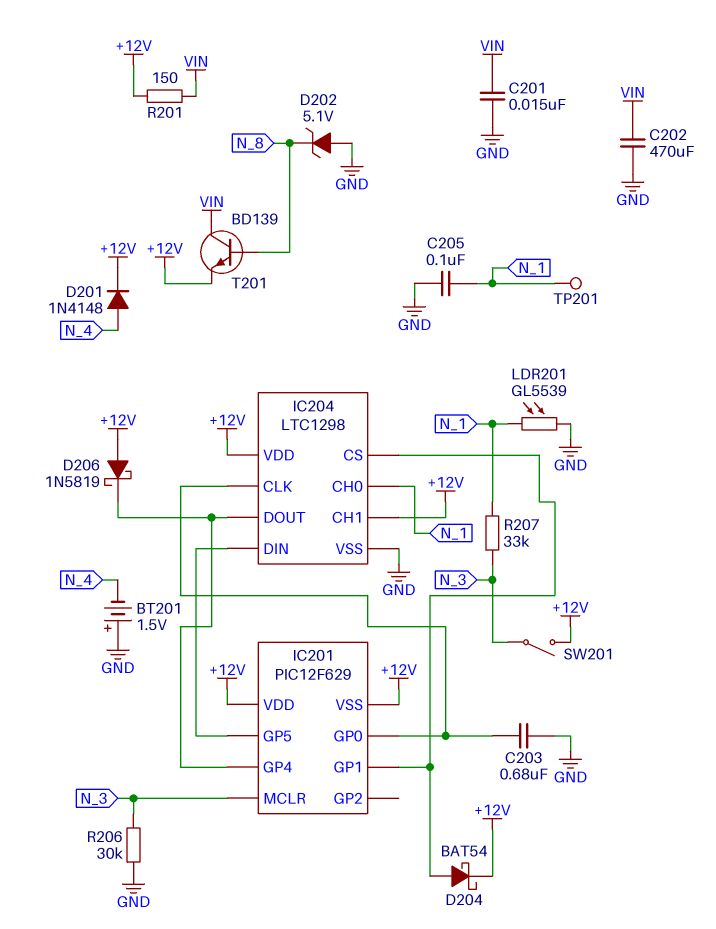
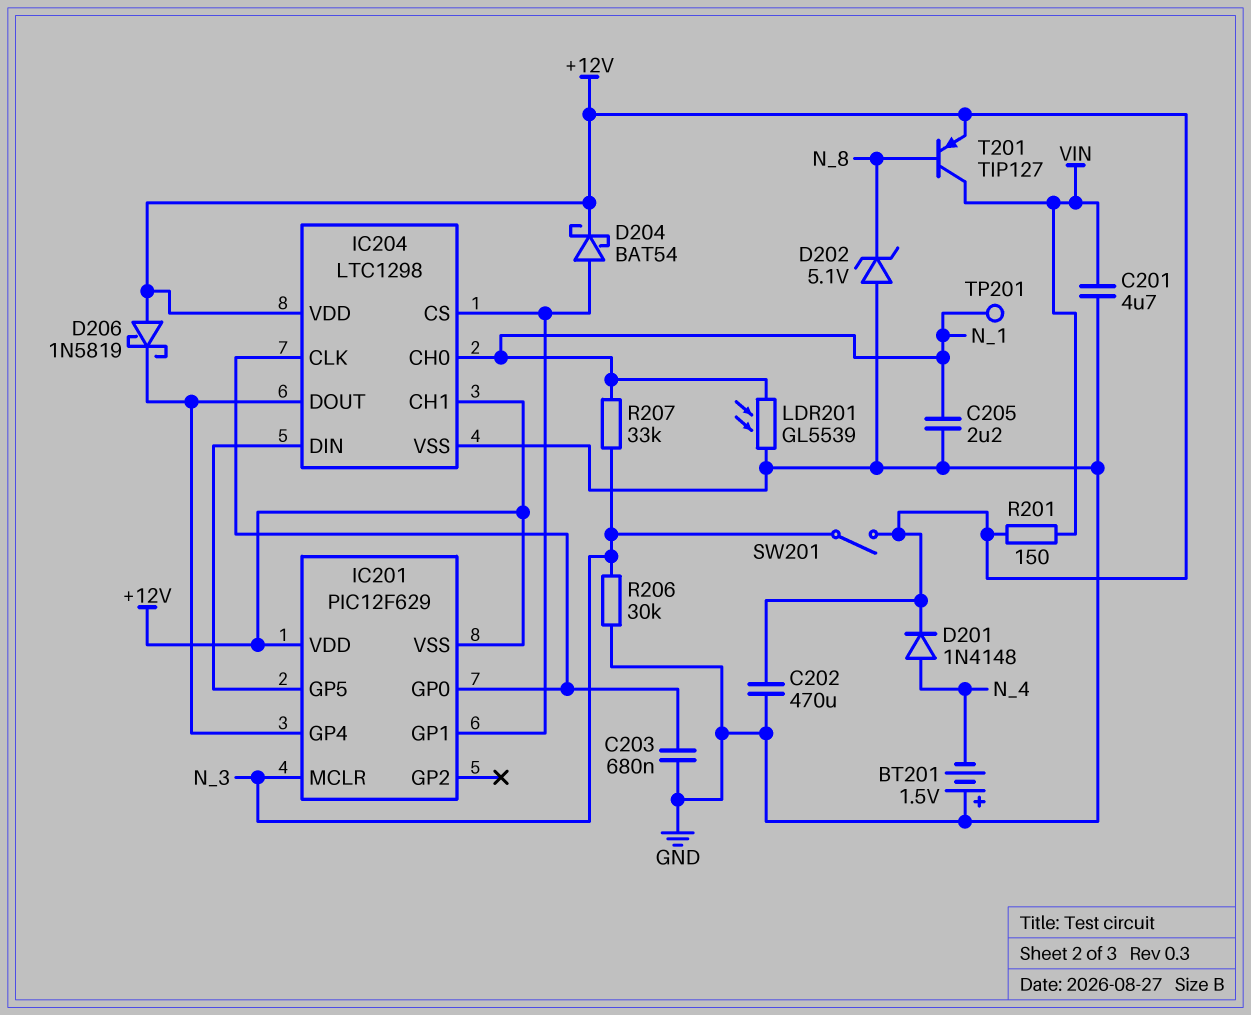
C201: 15nF (GND, VIN) -> 4.7uF (GND, VIN)
C202: 470uF (GND, VIN) -> 470uF (+12V, GND)
C205: 100nF (GND, N_1) -> 2.2uF (GND, N_1)
T201: NPN BD139 (B N_8, C VIN, E +12V) -> PNP TIP127 (B N_8, C VIN, E +12V)

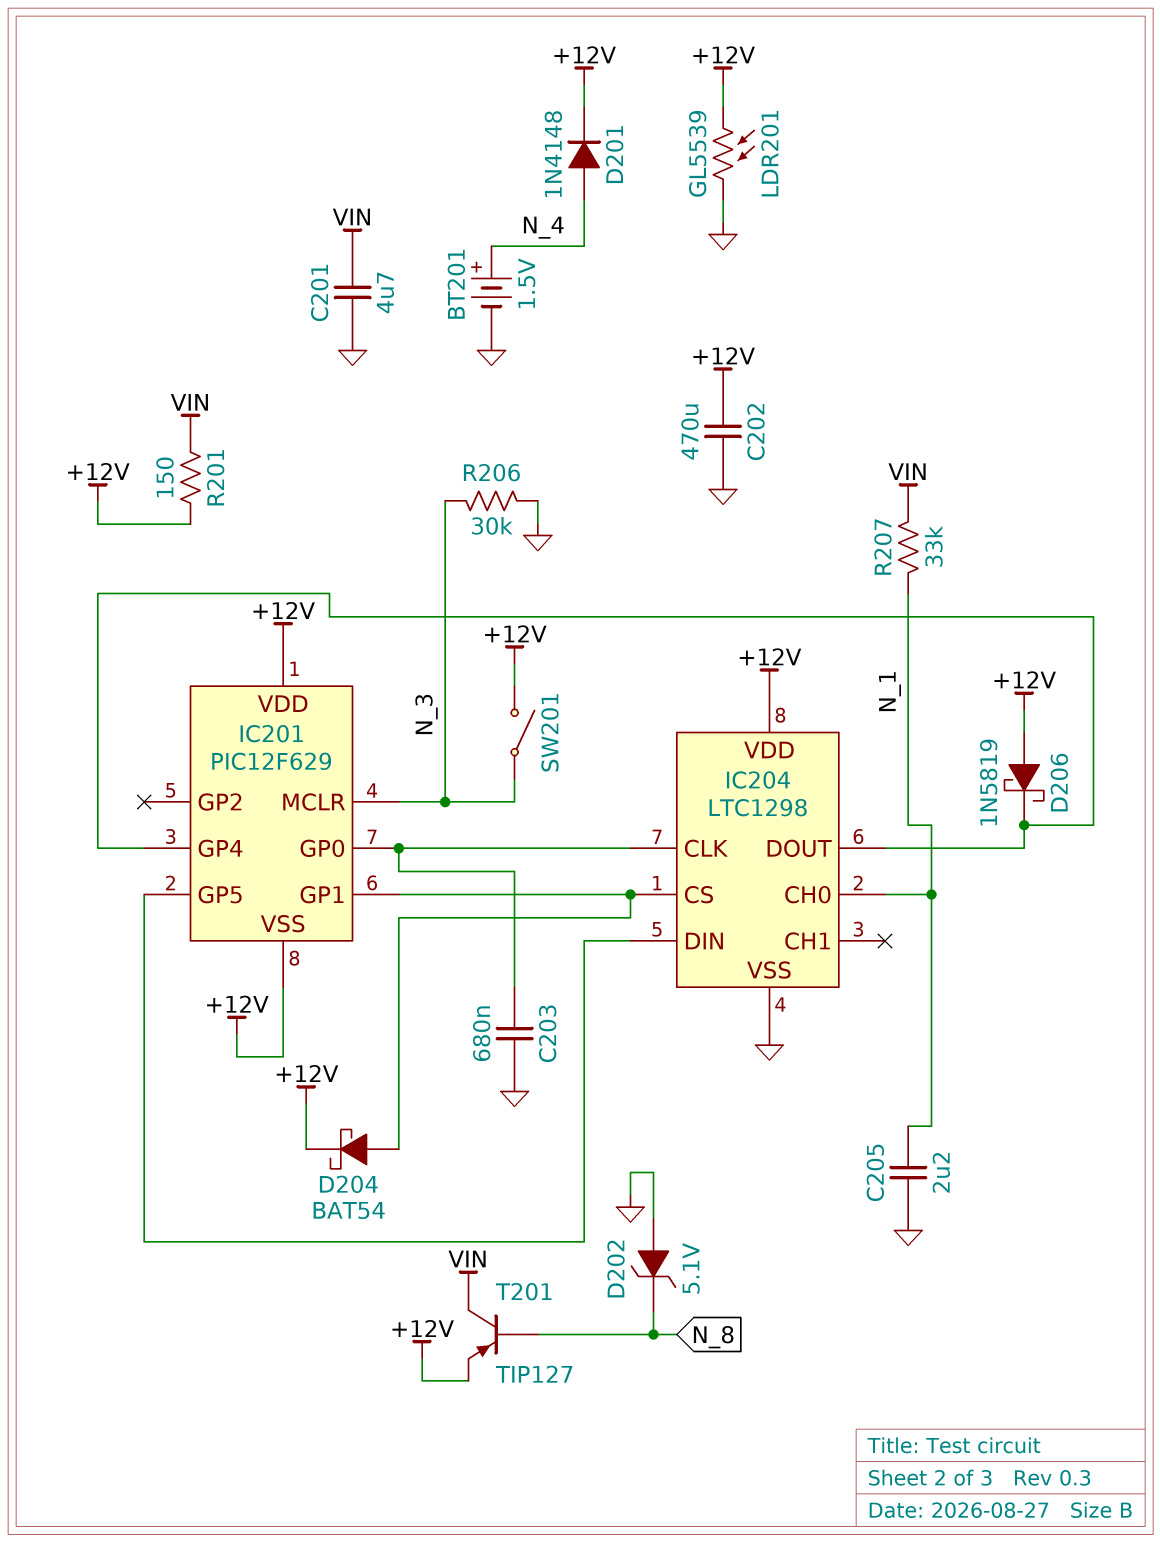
BT201: 1.5V (plus GND, minus N_4) -> 1.5V (plus N_4, minus GND)
IC204 pin CH1: +12V -> none
LDR201: GL5539 (GND, N_1) -> GL5539 (+12V, GND)
R207: 33k (N_1, N_3) -> 33k (N_1, VIN)
TP201: test point (N_1) -> none

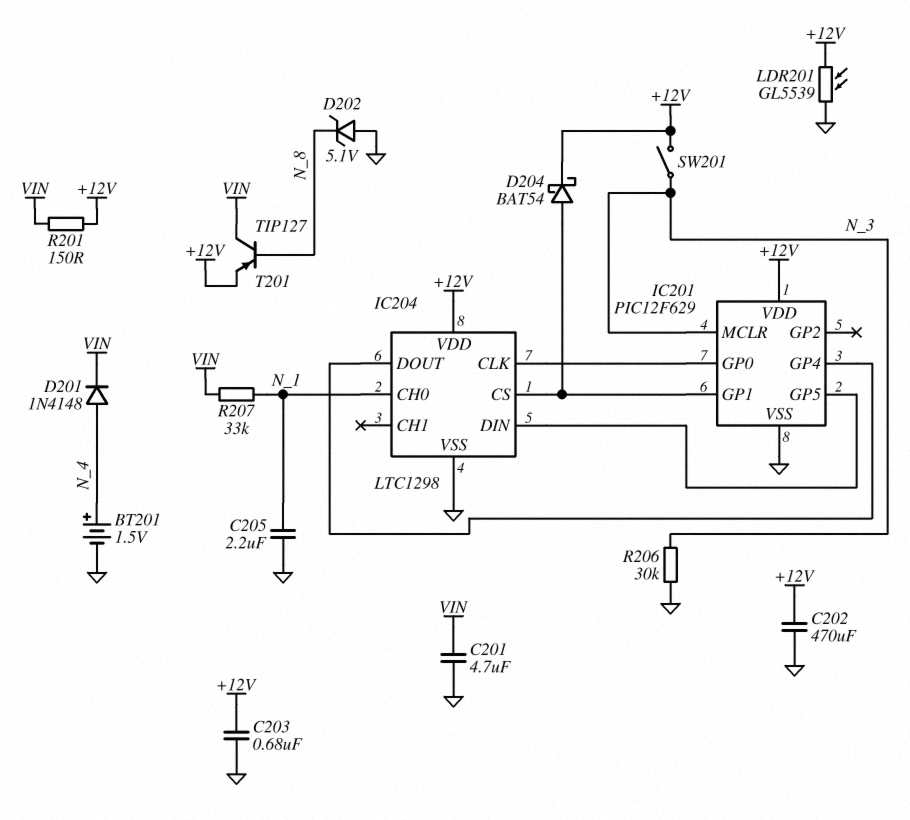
C203: 680nF (GND, IC201/GP0) -> 680nF (+12V, GND)
D201: diode 1N4148 (A N_4, K +12V) -> diode 1N4148 (A N_4, K VIN)
D206: schottky 1N5819 (A +12V, K IC201/GP4) -> none
IC201 pin VSS: +12V -> GND

